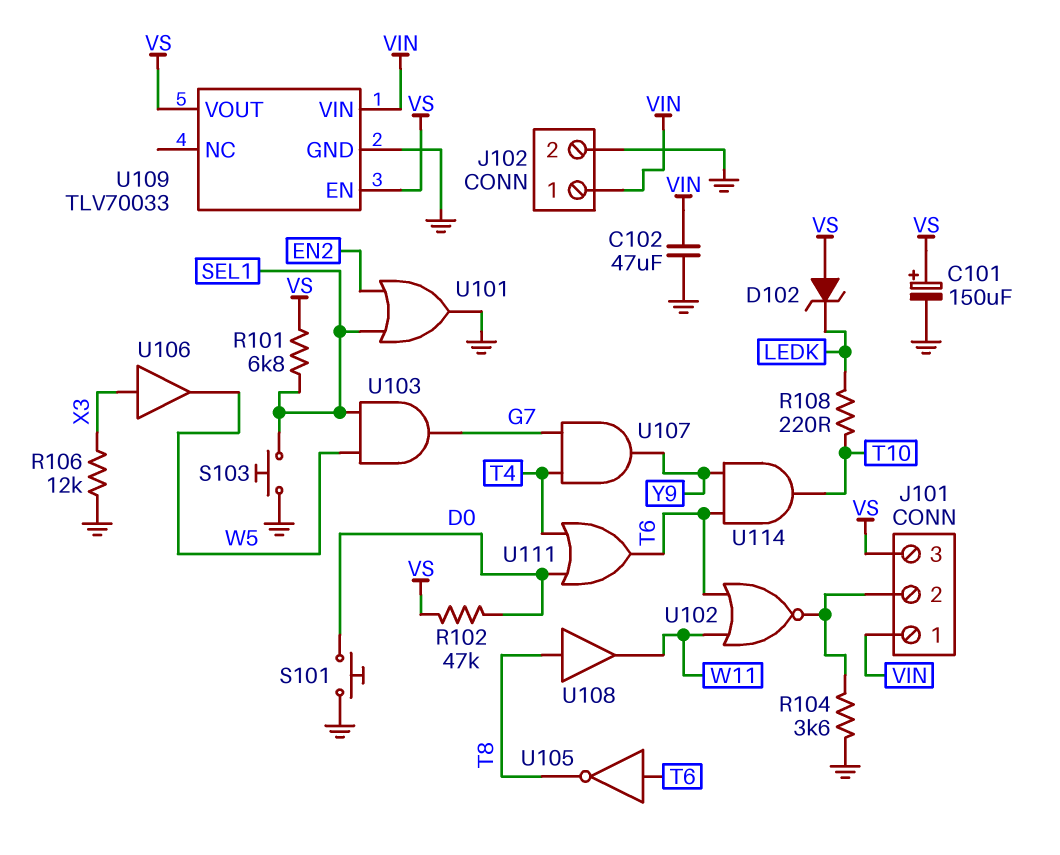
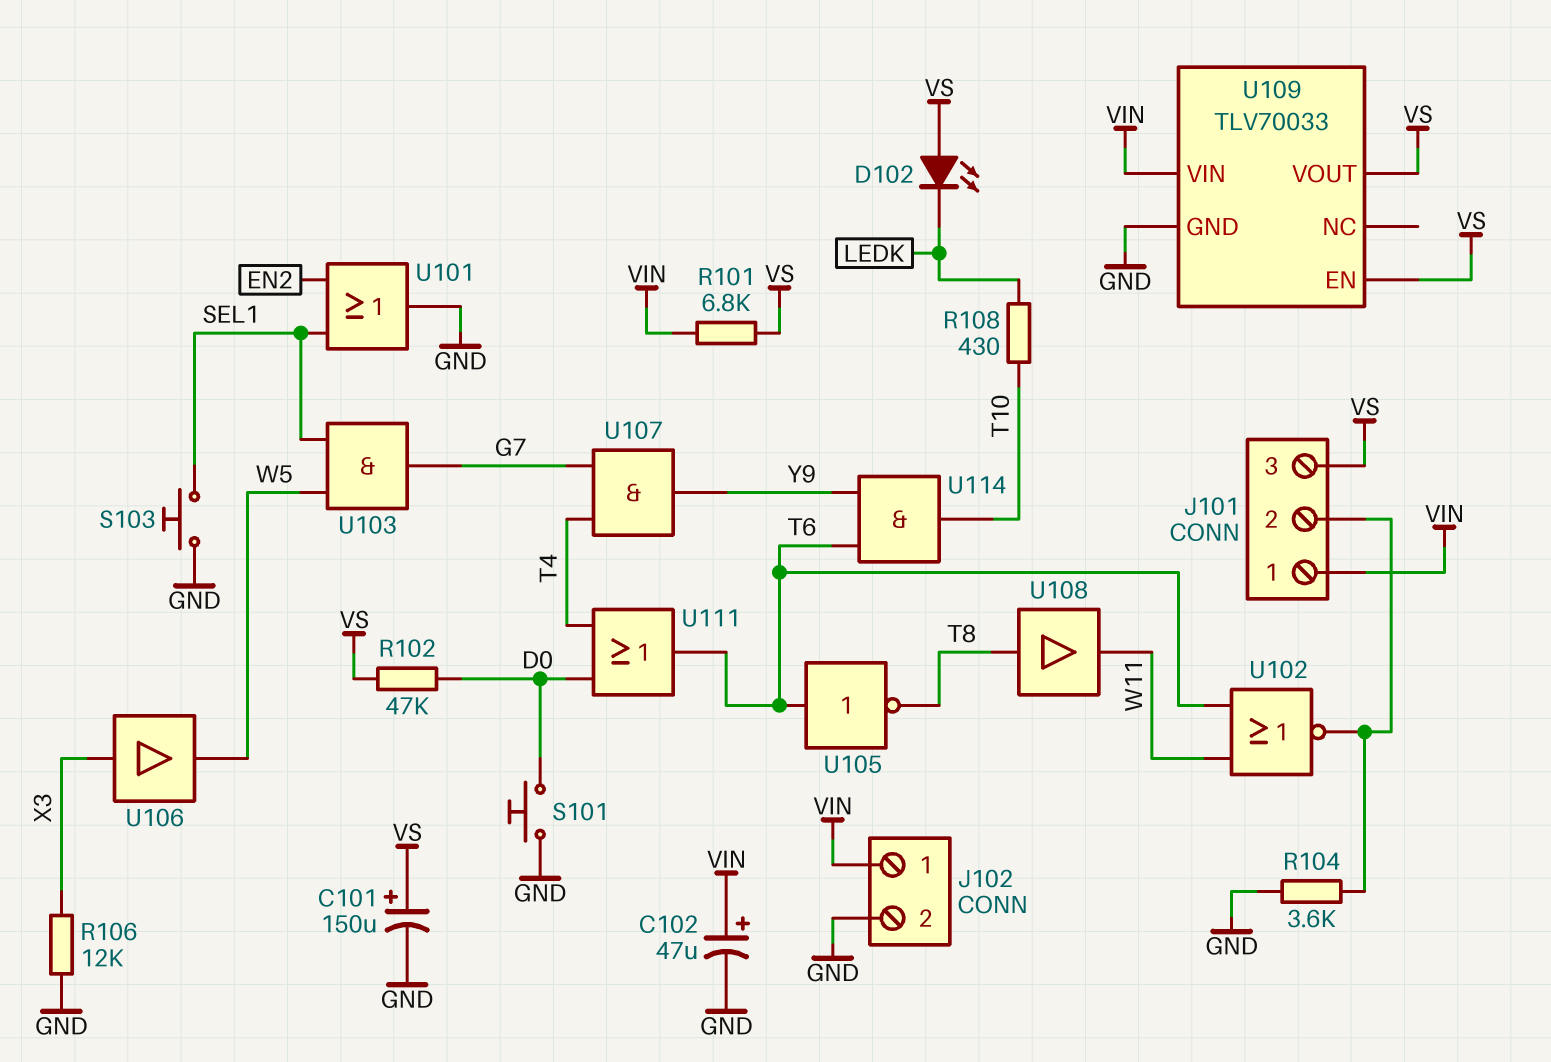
C102: 47uF (GND, VIN) -> 47uF (plus VIN, minus GND)
D102: zener (A VS, K LEDK) -> LED (A VS, K LEDK)
R101: 6.8k (SEL1, VS) -> 6.8k (VIN, VS)
R108: 220 (LEDK, T10) -> 430 (LEDK, T10)

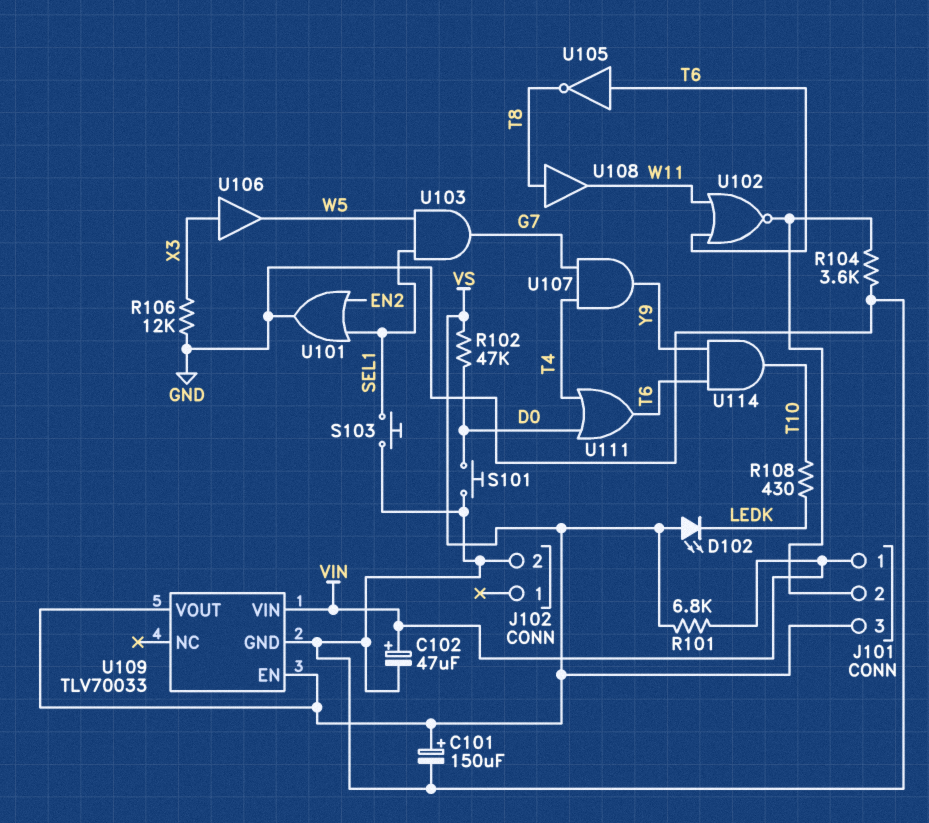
J102 pin 1: VIN -> none

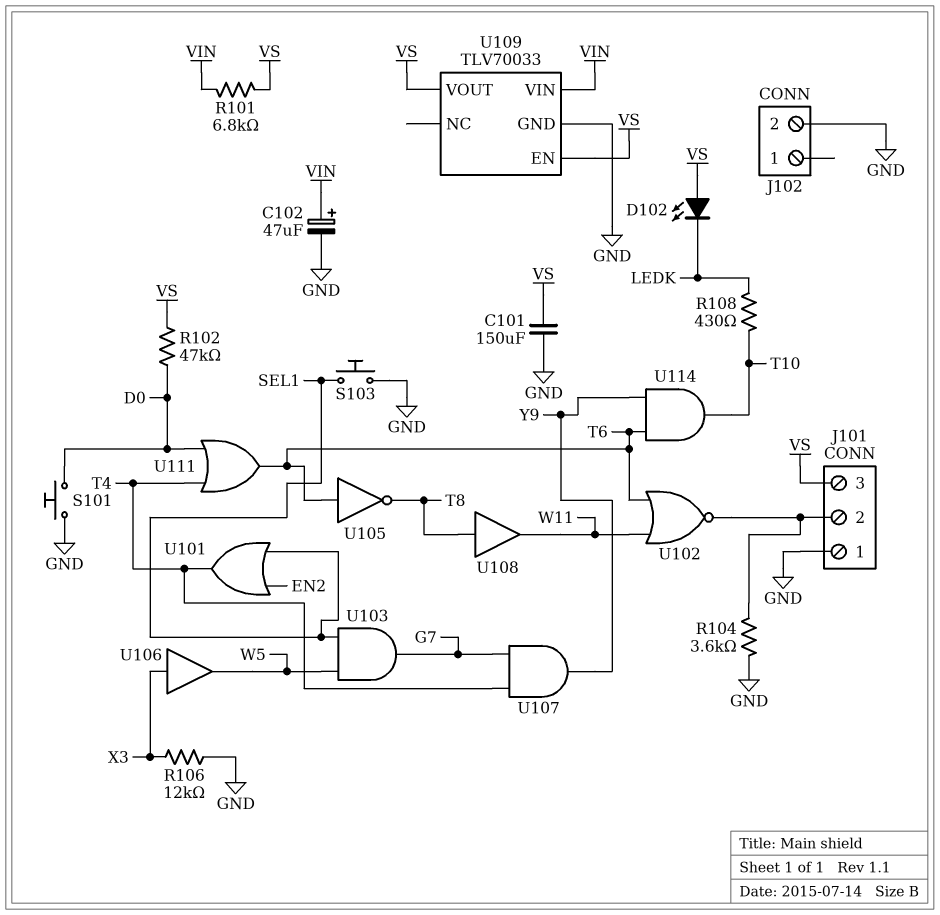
C101: 150uF (plus VS, minus GND) -> 150uF (GND, VS)
J101 pin 1: VIN -> GND
U101: OR (in EN2, in SEL1, out GND) -> OR (in EN2, in SEL1, out T4)

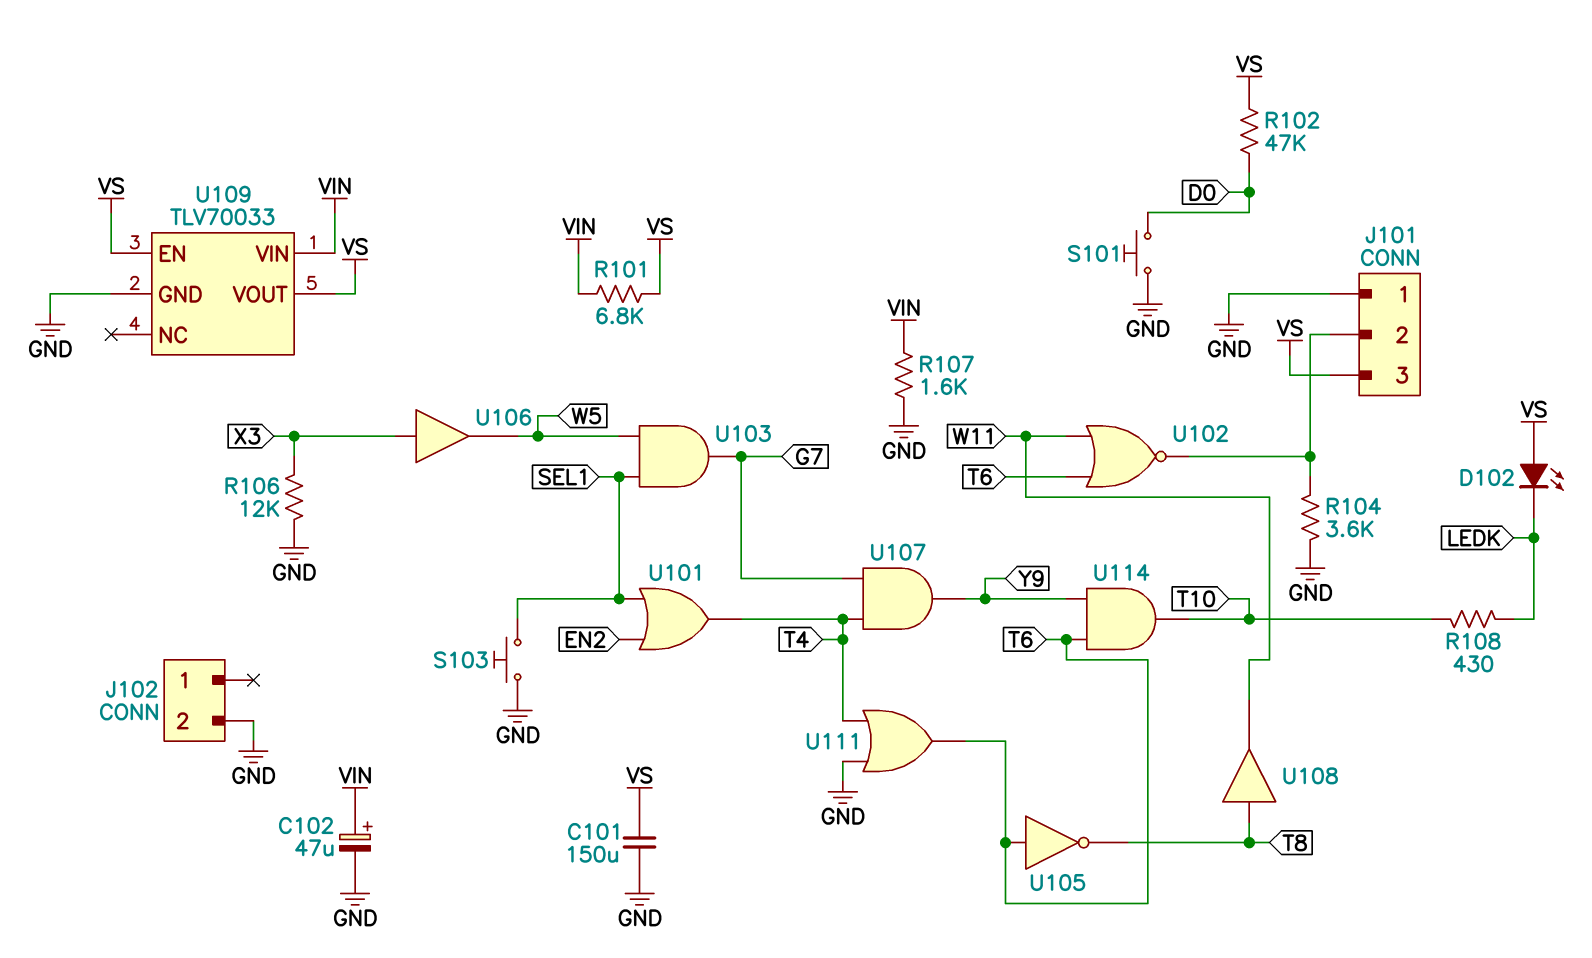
R107: none -> 1.6k (GND, VIN)
U111: OR (in D0, in T4, out T6) -> OR (in GND, in T4, out T6)

